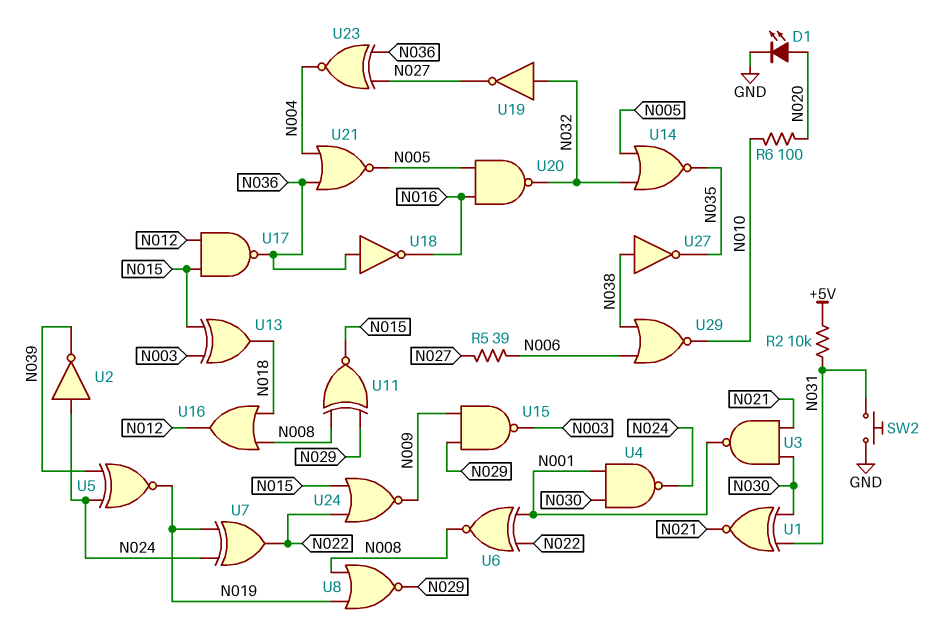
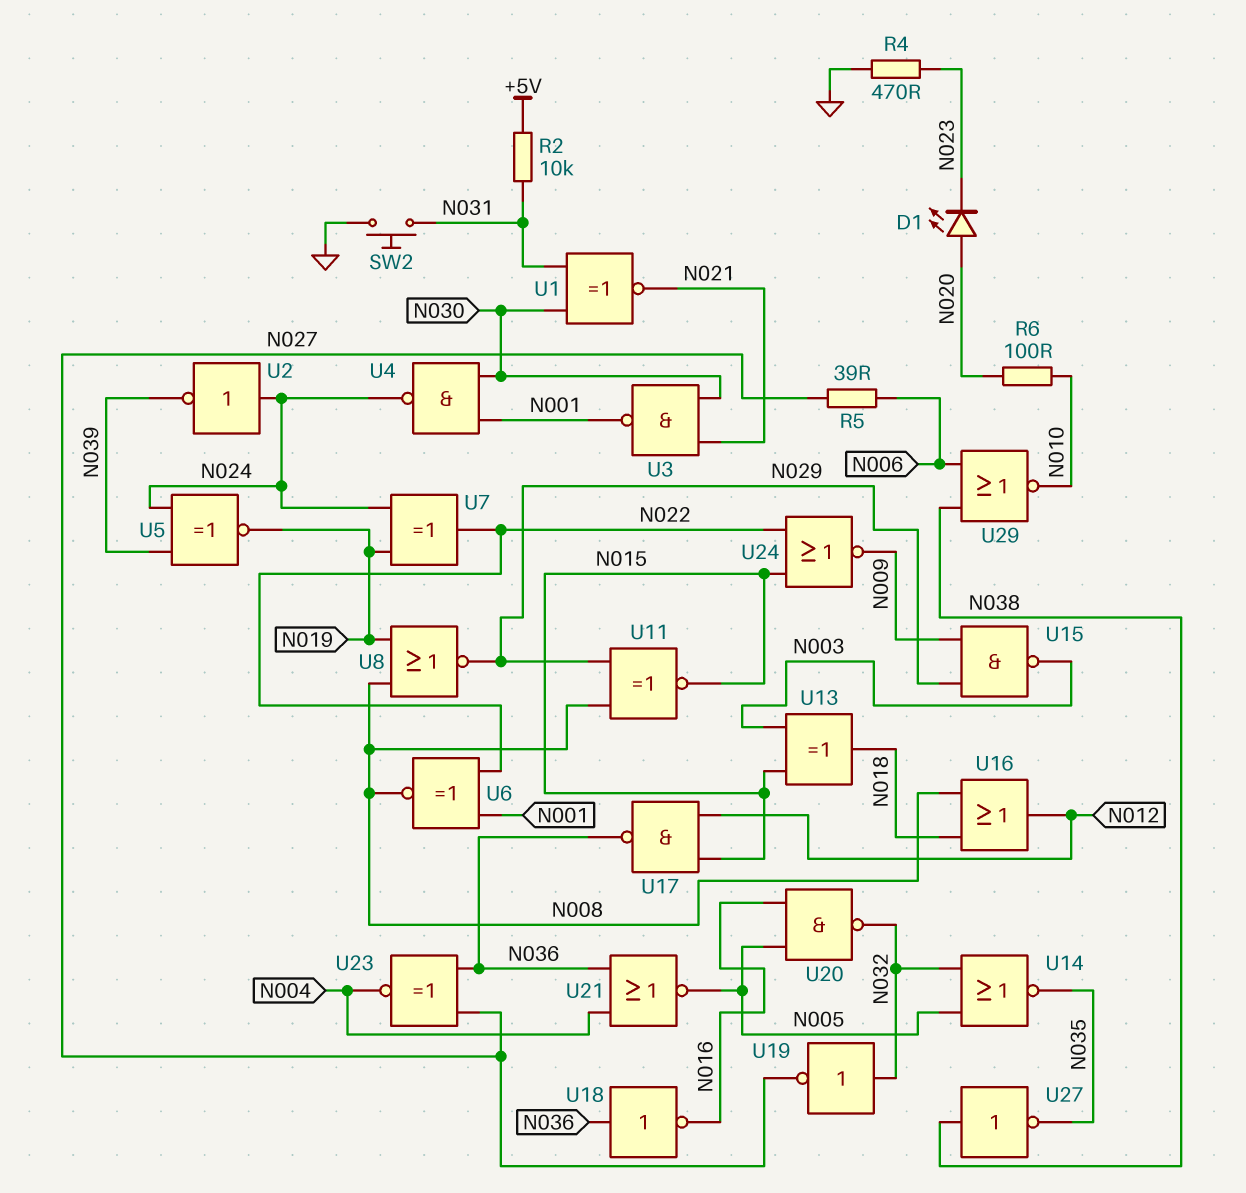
D1: LED (A N020, K GND) -> LED (A N020, K N023)
R4: none -> 470 (GND, N023)

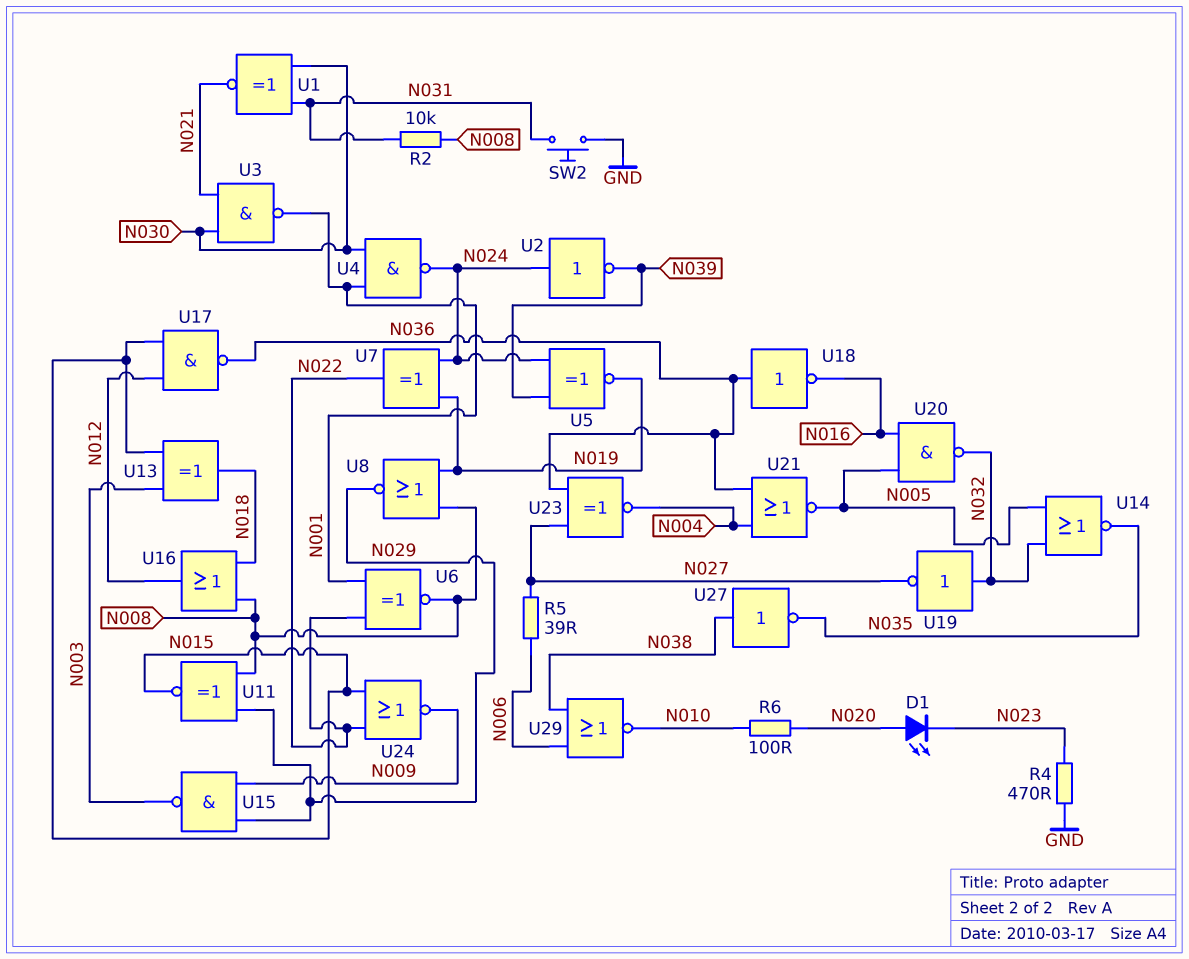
R2: 10k (+5V, N031) -> 10k (N008, N031)

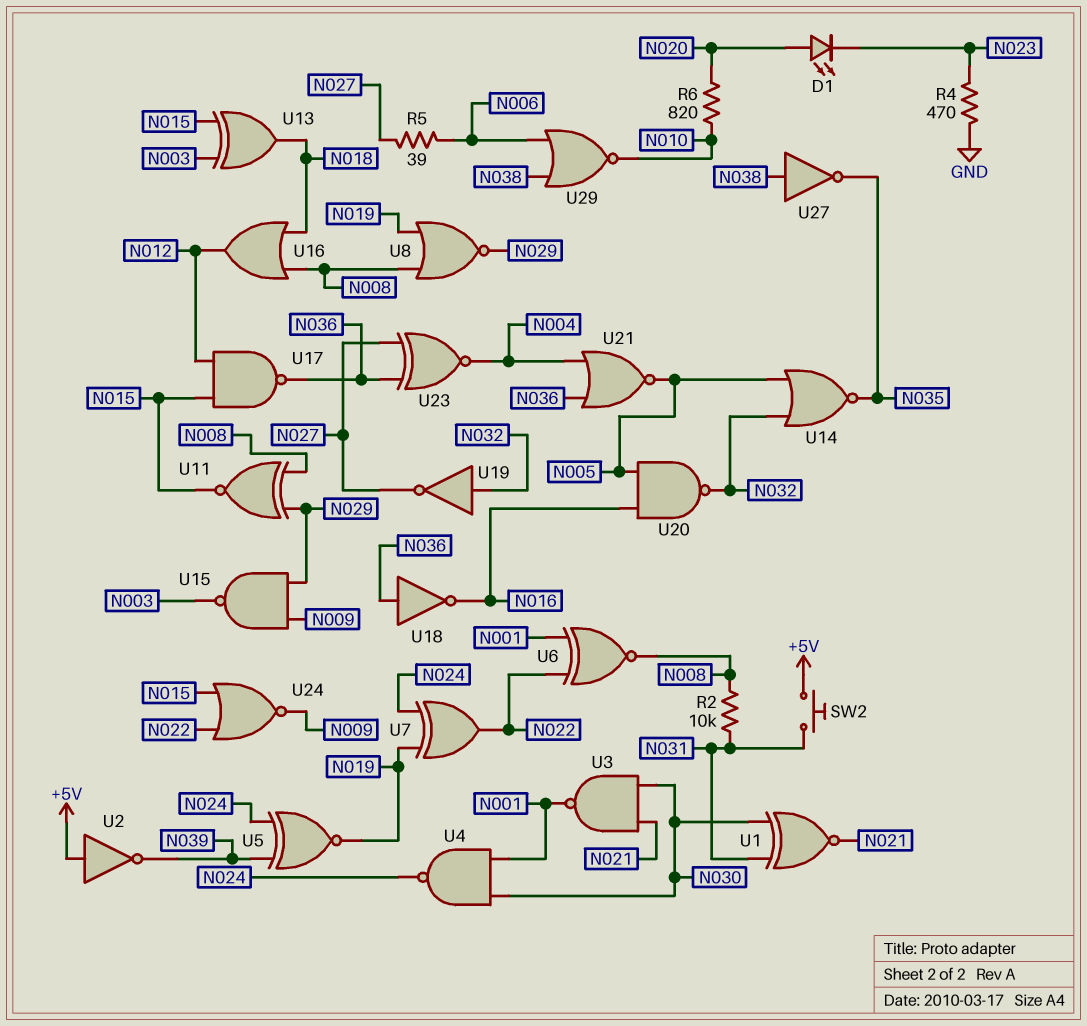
R6: 100 (N010, N020) -> 820 (N010, N020)
SW2: button (GND, N031) -> button (+5V, N031)
U2: NOT (in N024, out N039) -> NOT (in +5V, out N039)

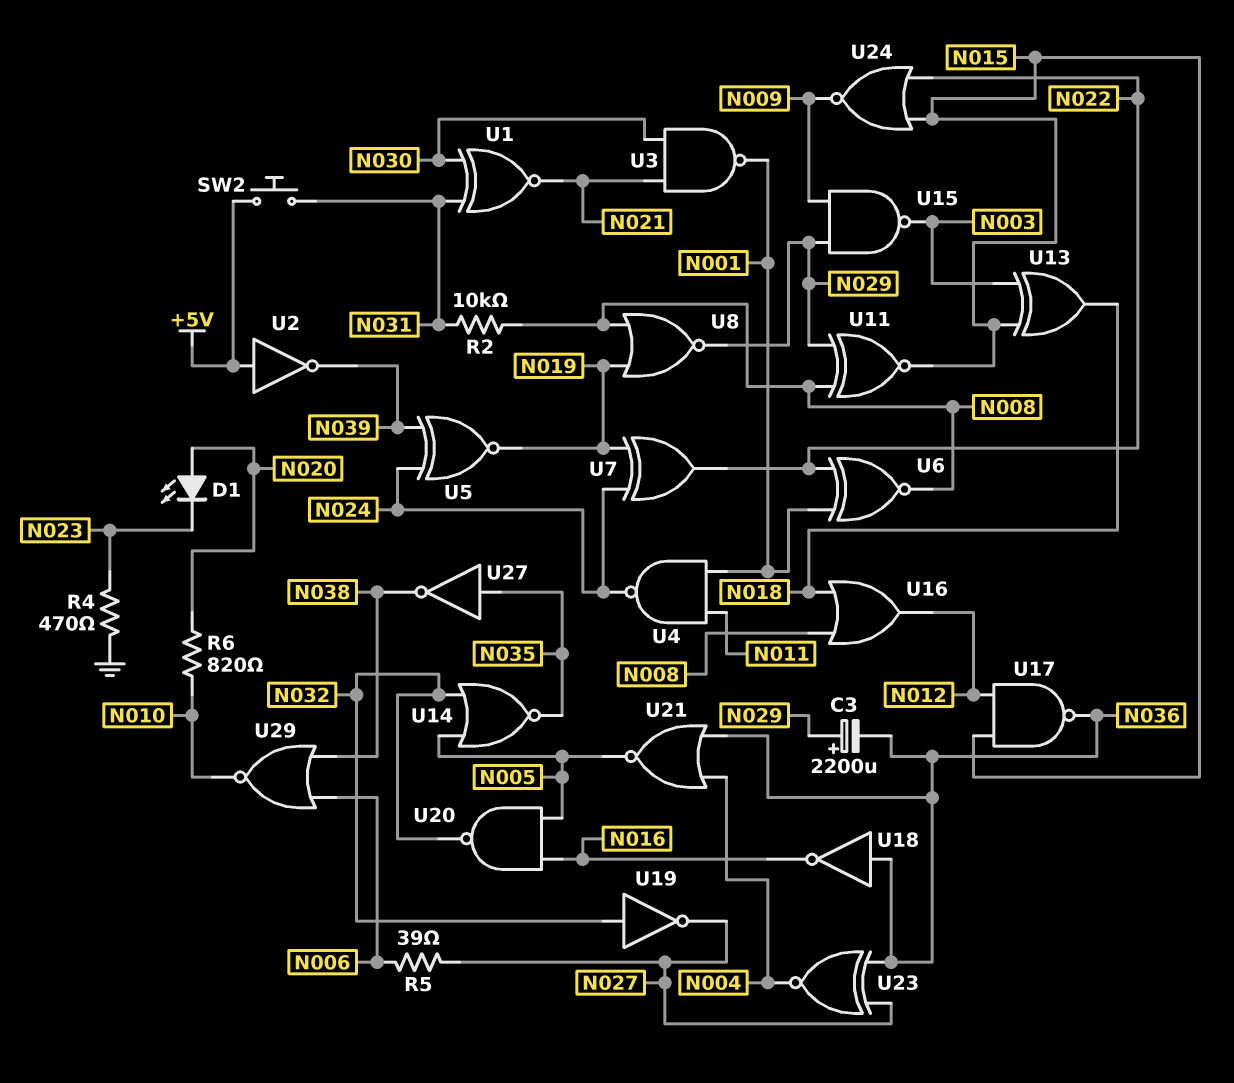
C3: none -> 2200uF (plus N029, minus N036)
U4: NAND (in N001, in N030, out N024) -> NAND (in N001, in N011, out N024)
U27: NOT (in N038, out N035) -> NOT (in N035, out N038)

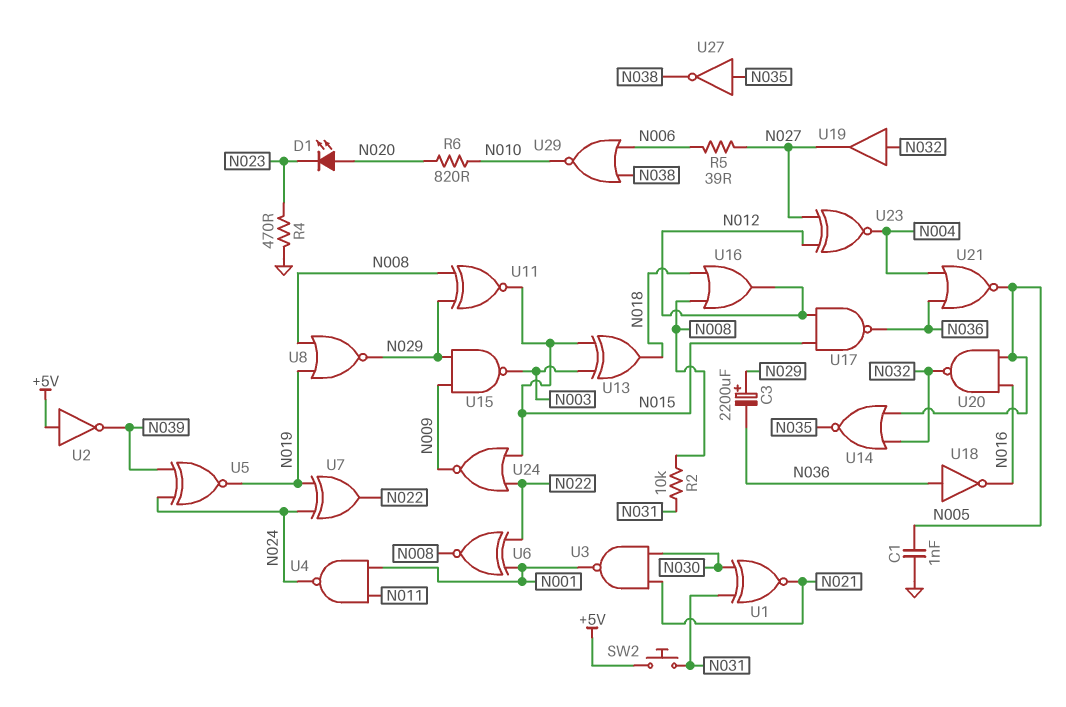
C1: none -> 1nF (GND, N005)
U19: NOT (in N032, out N027) -> buffer (in N032, out N027)
U23: XNOR (in N027, in N036, out N004) -> XNOR (in N012, in N027, out N004)

